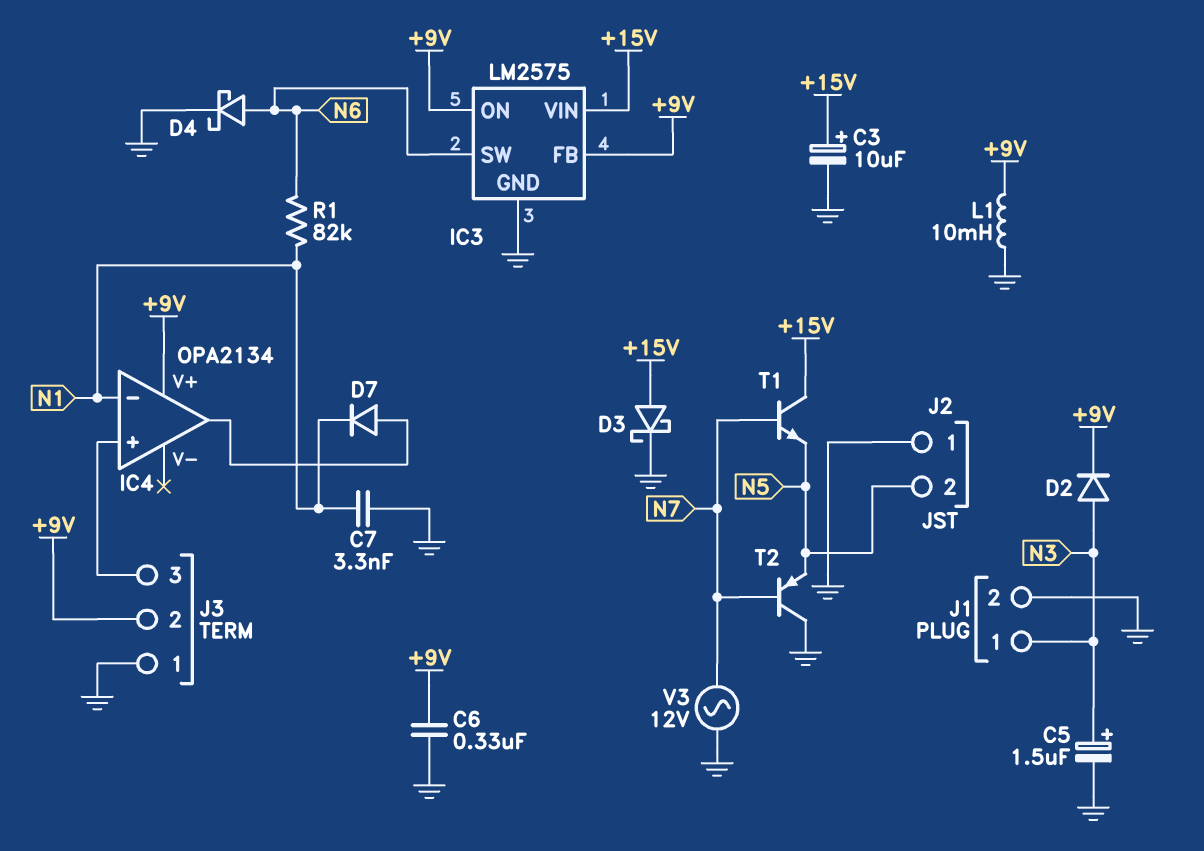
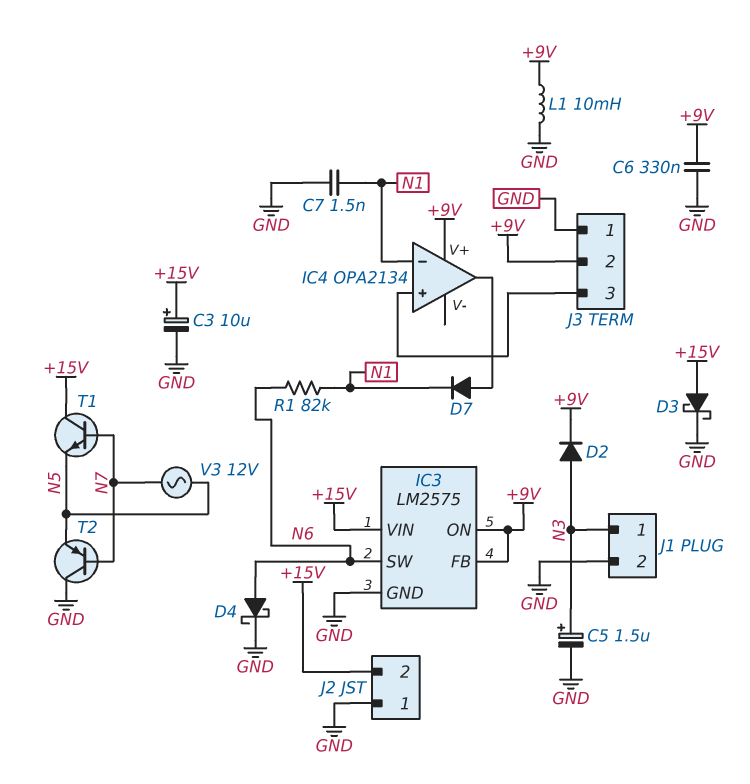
C7: 3.3nF (GND, N1) -> 1.5nF (GND, N1)
J2 pin 2: N5 -> +15V
V3: AC 12V (GND, N7) -> AC 12V (N5, N7)

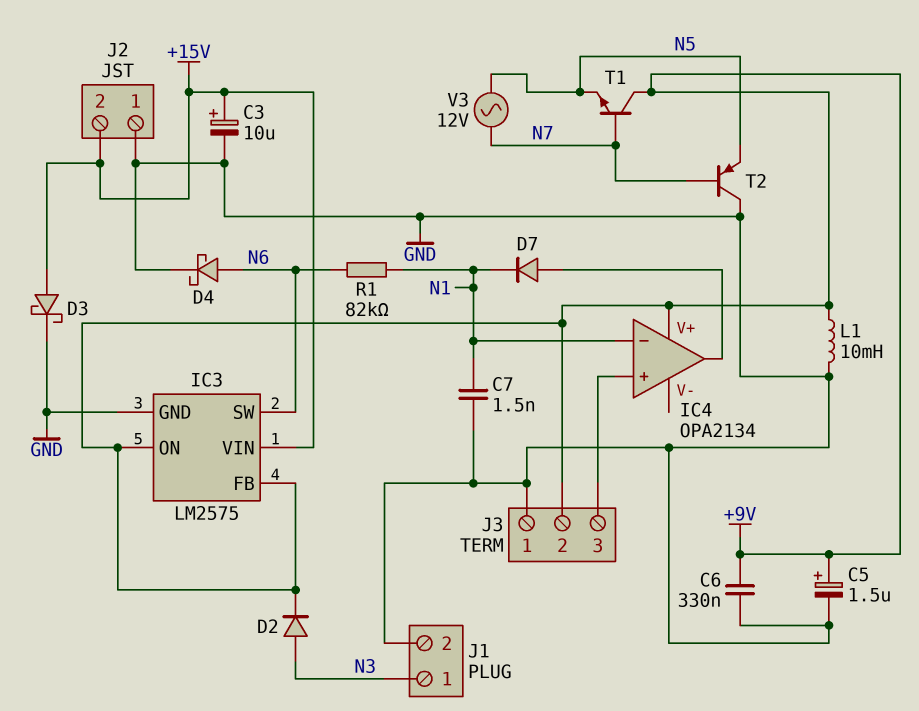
C5: 1.5uF (plus N3, minus GND) -> 1.5uF (plus +9V, minus GND)
T1: NPN (B N7, C +15V, E N5) -> NPN (B N7, C +9V, E N5)

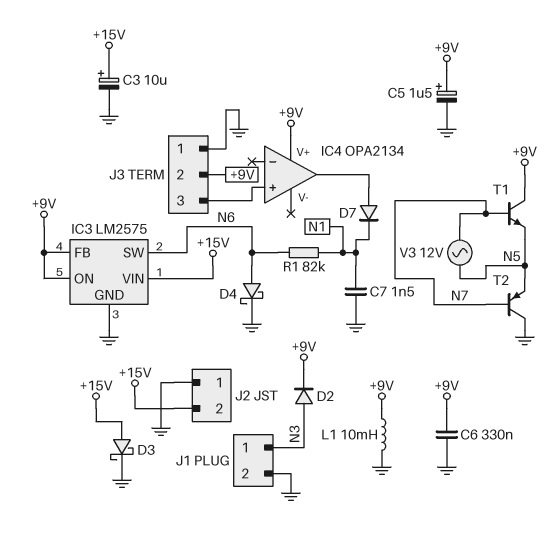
IC4 pin in-: N1 -> none

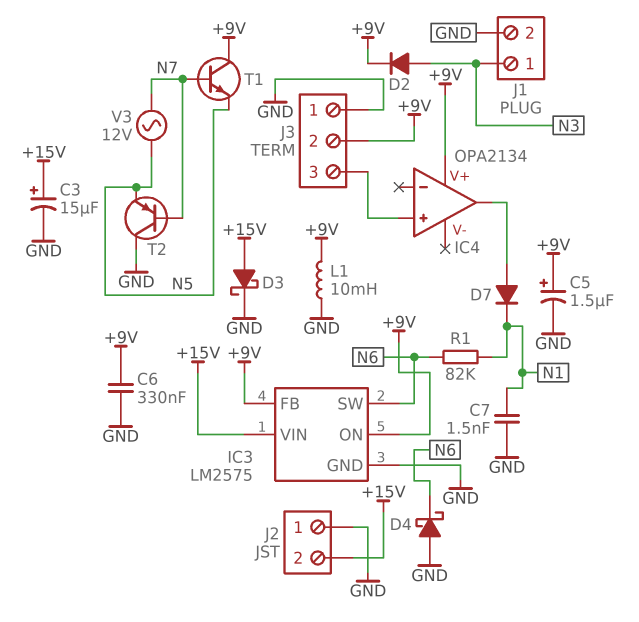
C3: 10uF (plus +15V, minus GND) -> 15uF (plus +15V, minus GND)
D4: schottky (A N6, K GND) -> schottky (A GND, K N6)

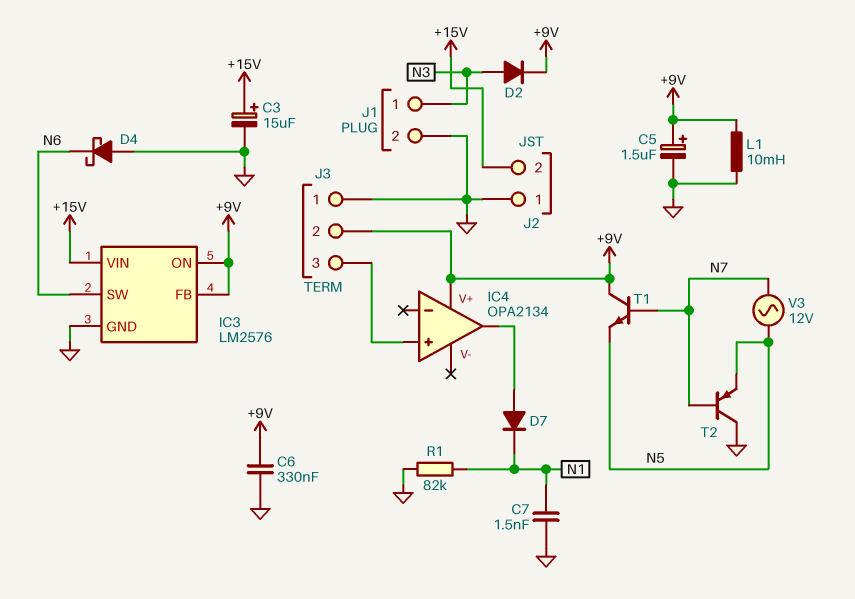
D3: schottky (A +15V, K GND) -> none
IC3: LM2575 -> LM2576
R1: 82k (N1, N6) -> 82k (GND, N1)

